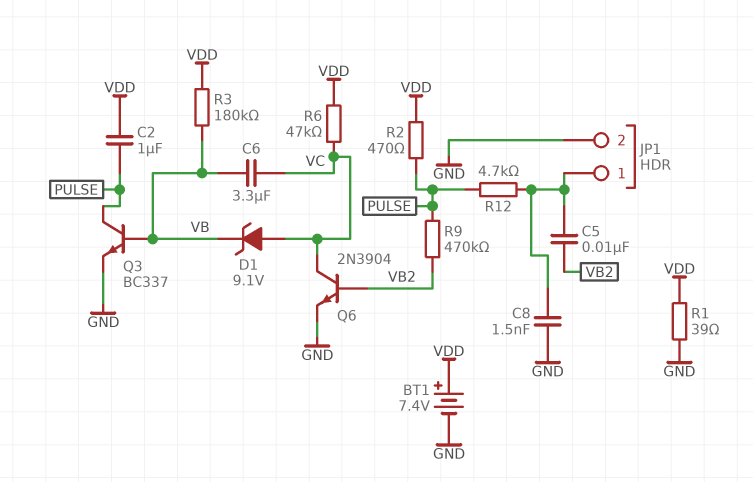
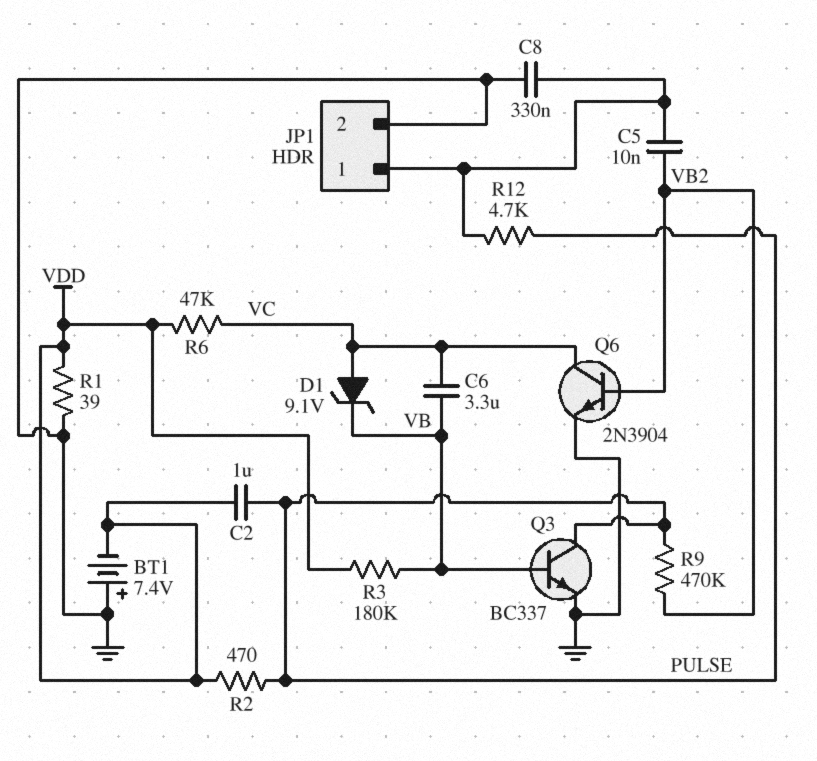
BT1: 7.4V (plus VDD, minus GND) -> 7.4V (plus GND, minus VDD)
C8: 1.5nF (GND, JP1/1) -> 330nF (GND, JP1/1)

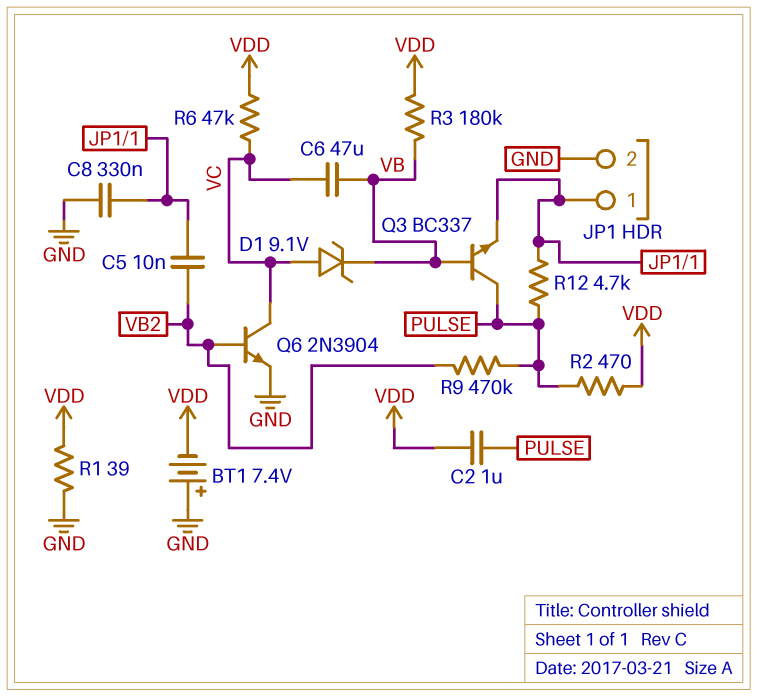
C6: 3.3uF (VB, VC) -> 47uF (VB, VC)
Q3: NPN BC337 (B VB, C PULSE, E GND) -> NPN BC337 (B VB, C PULSE, E JP1/1)

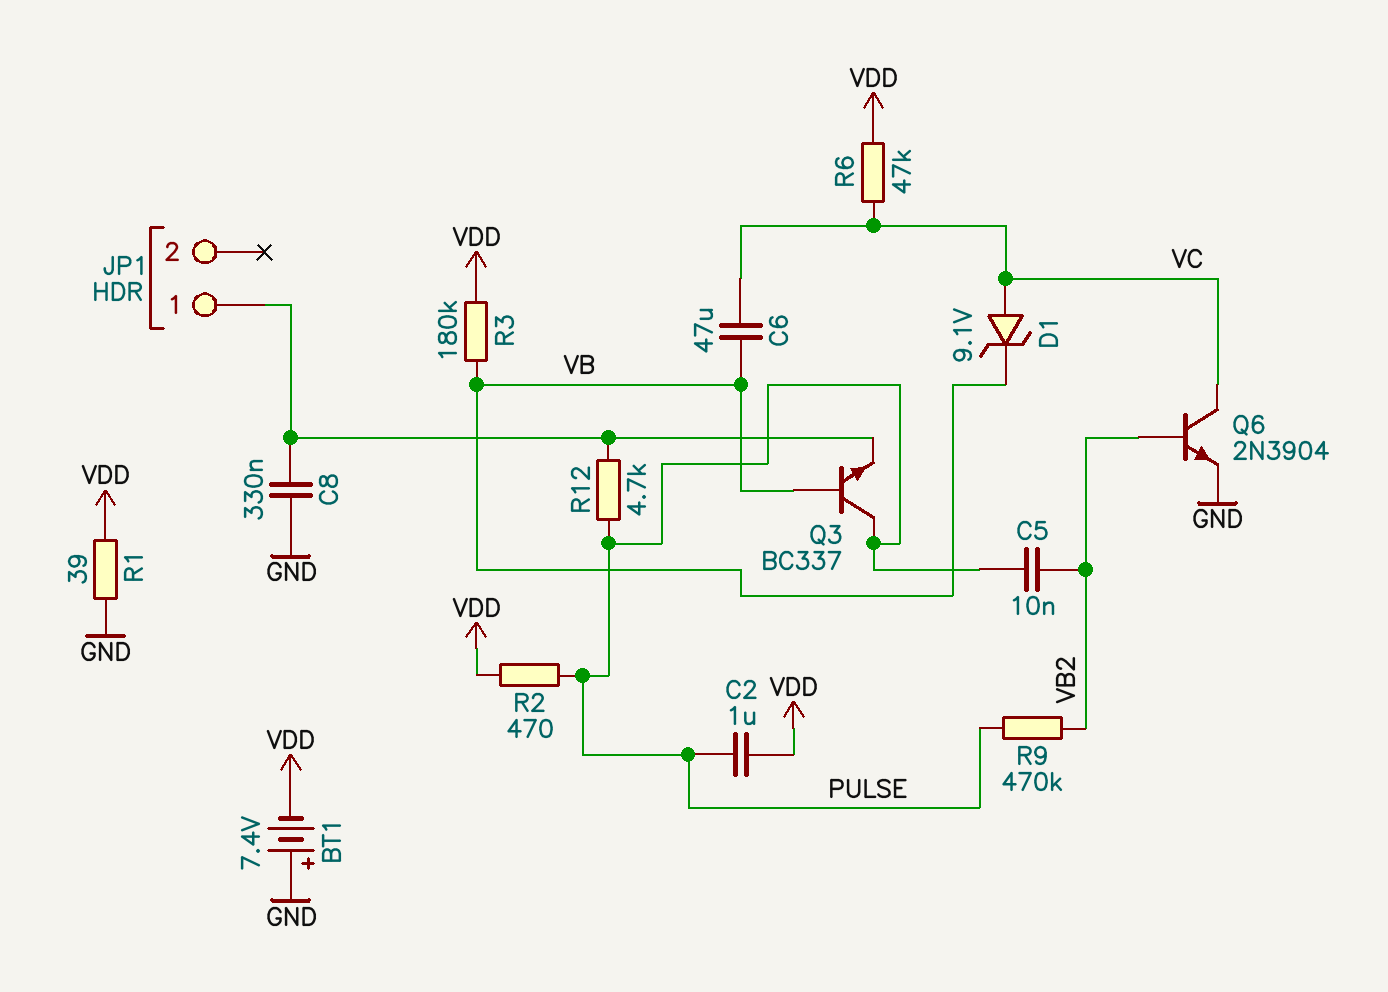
C5: 10nF (JP1/1, VB2) -> 10nF (PULSE, VB2)
JP1 pin 2: GND -> none

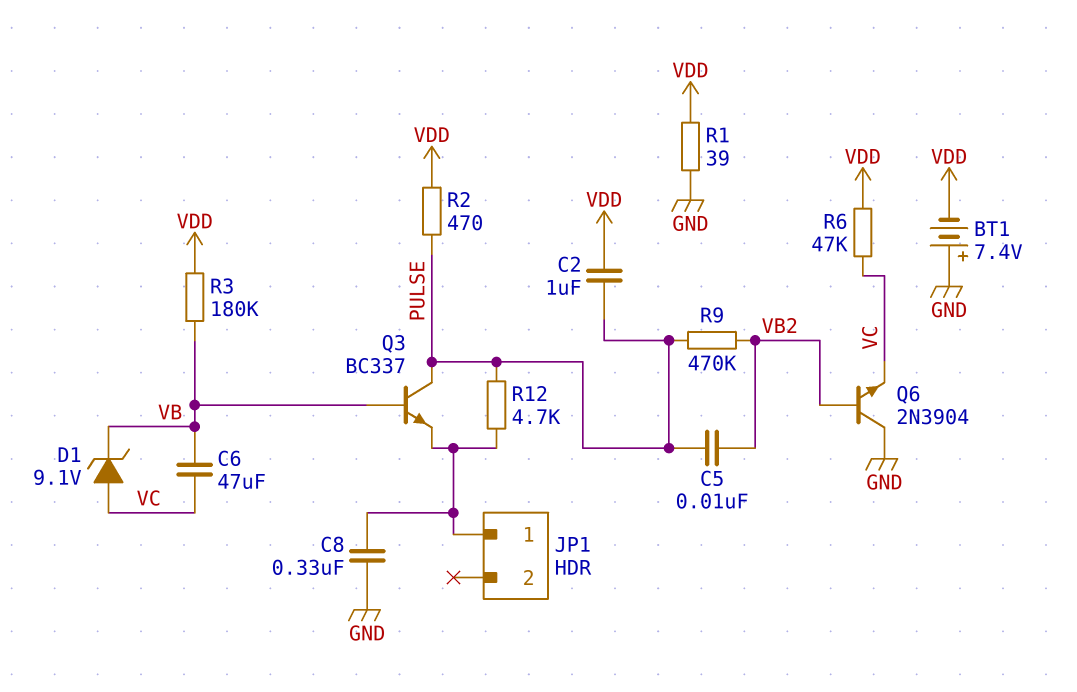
Q6: NPN 2N3904 (B VB2, C VC, E GND) -> NPN 2N3904 (B VB2, C GND, E VC)

